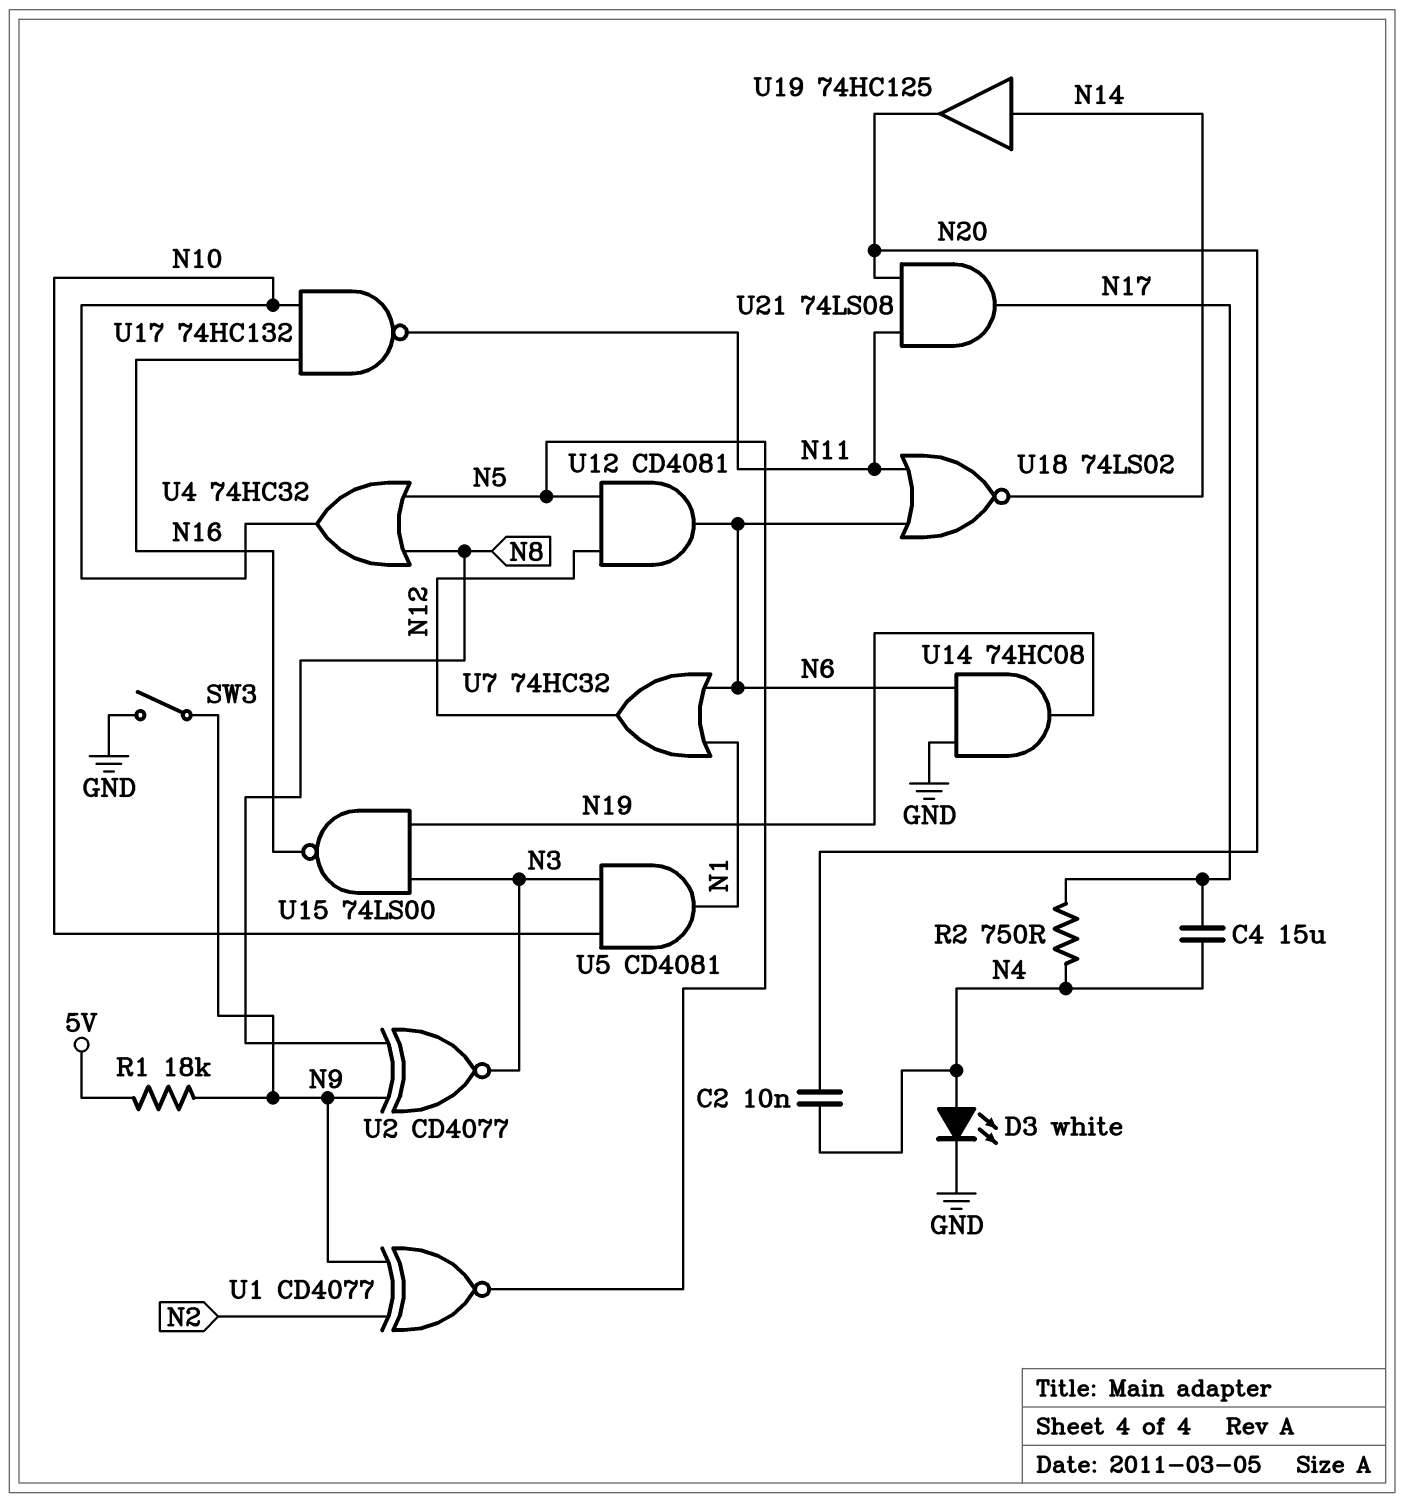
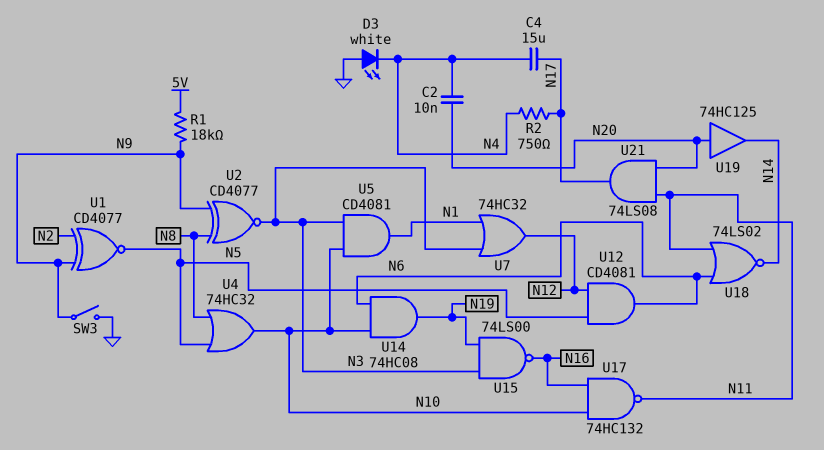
D3: LED white (A N4, K GND) -> LED white (A GND, K N4)
U7: OR 74HC32 (in N1, in N6, out N12) -> OR 74HC32 (in N1, in N3, out N12)
U14: AND 74HC08 (in GND, in N6, out N19) -> AND 74HC08 (in N6, in N10, out N19)
U19: buffer 74HC125 (in N14, out N20) -> buffer 74HC125 (in N20, out N14)

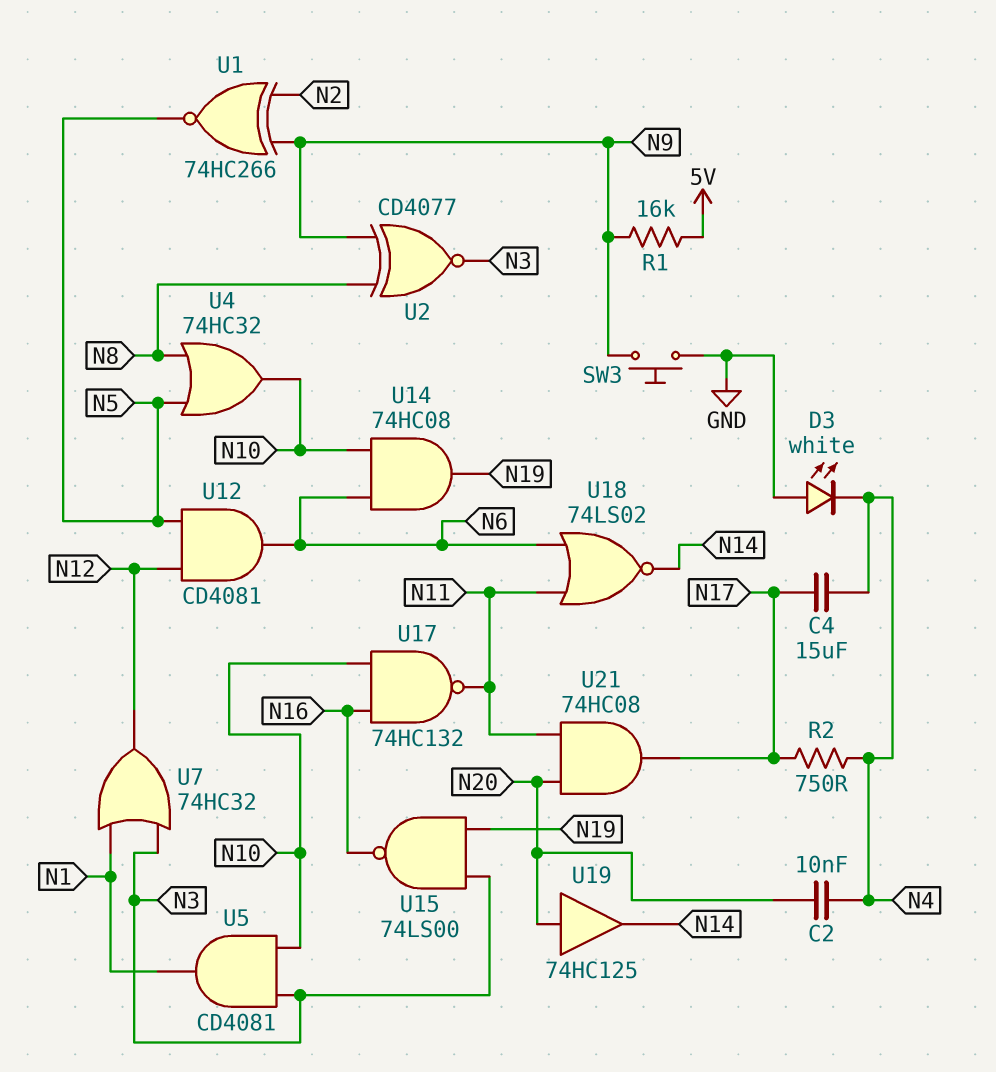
R1: 18k (5V, N9) -> 16k (5V, N9)
SW3: switch (GND, N9) -> button (GND, N9)
U1: XNOR CD4077 (in N2, in N9, out N5) -> XNOR 74HC266 (in N2, in N9, out N5)
U21: AND 74LS08 (in N11, in N20, out N17) -> AND 74HC08 (in N11, in N20, out N17)

